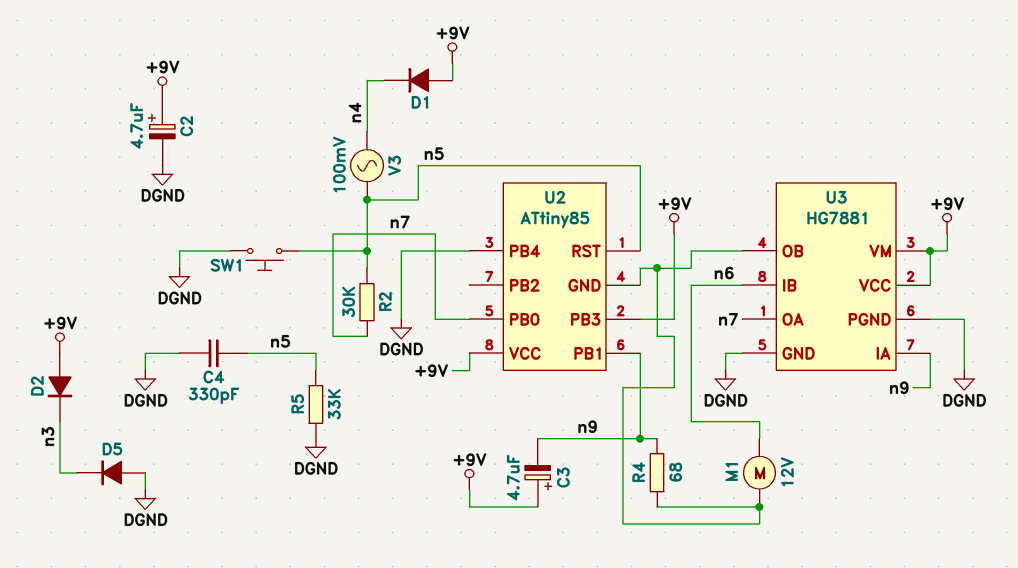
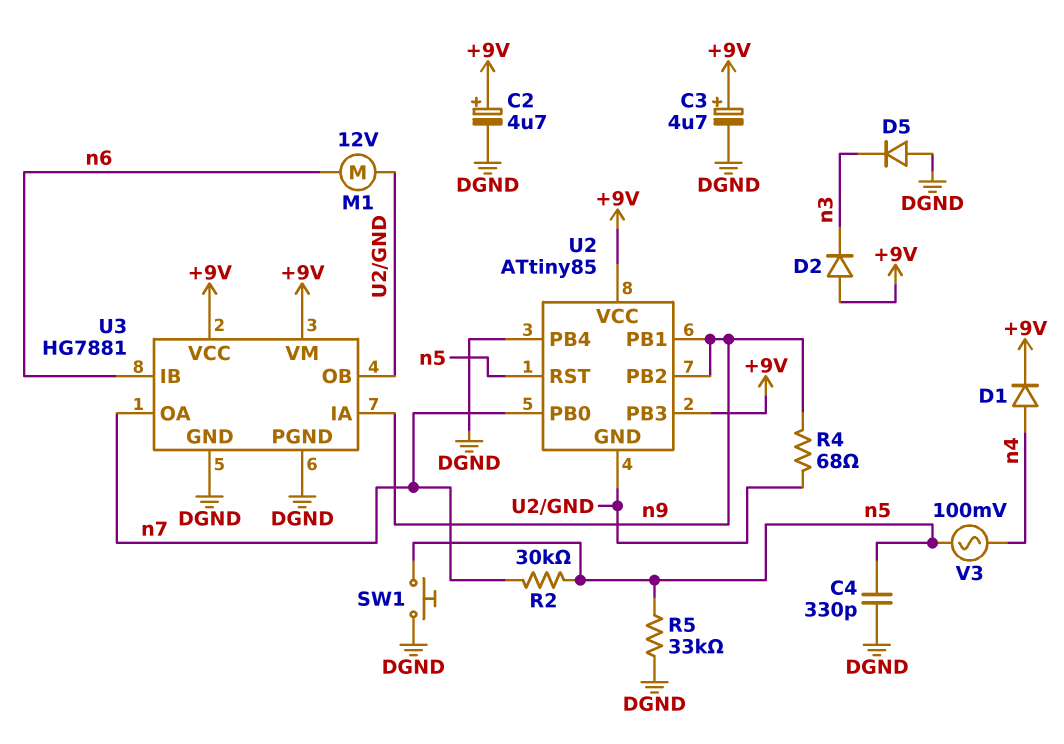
C3: 4.7uF (plus +9V, minus n9) -> 4.7uF (plus +9V, minus DGND)
D1: diode (A +9V, K n4) -> diode (A n4, K +9V)
U2 pin PB2: none -> n9

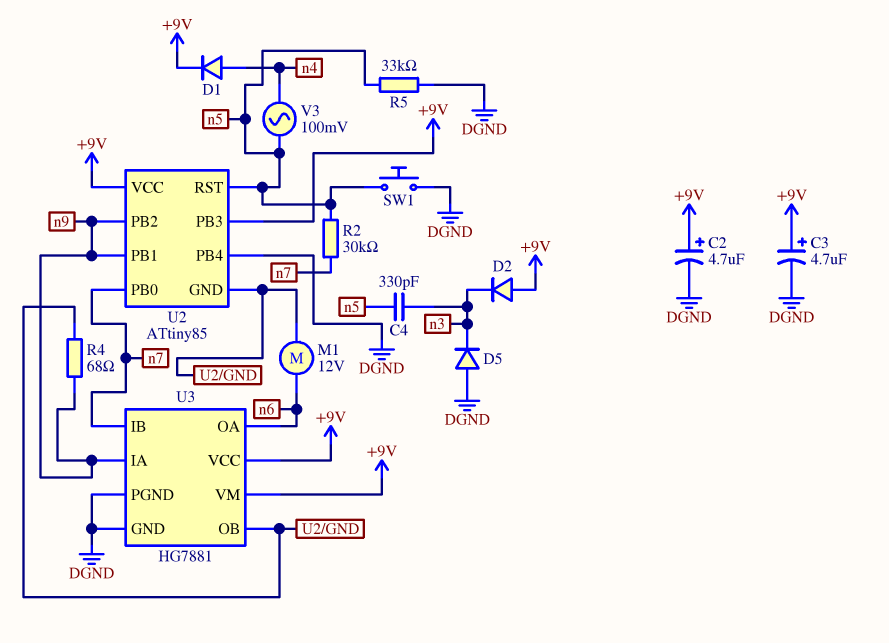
C4: 330pF (DGND, n5) -> 330pF (n3, n5)
U3 pin IB: n6 -> n7
U3 pin OA: n7 -> n6

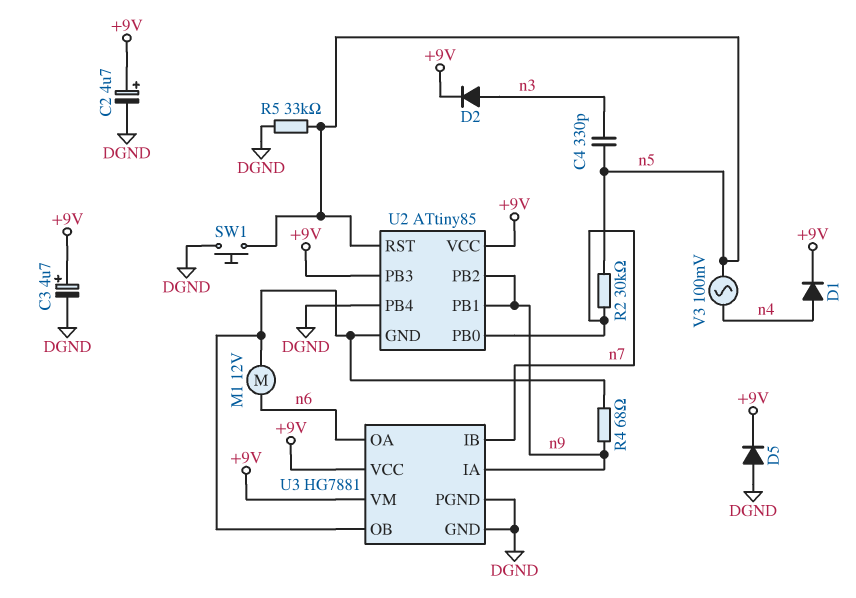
D2: diode (A +9V, K n3) -> diode (A n3, K +9V)
D5: diode (A DGND, K n3) -> diode (A DGND, K +9V)

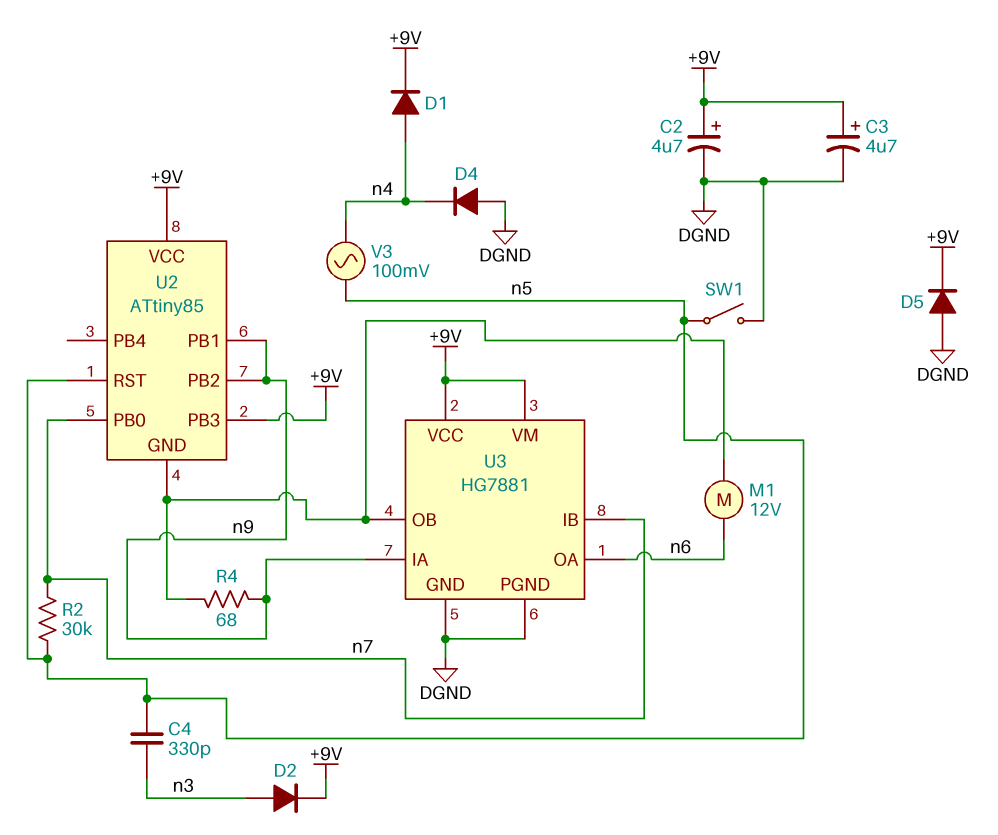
D4: none -> diode (A DGND, K n4)
R5: 33k (DGND, n5) -> none
SW1: button (DGND, n5) -> switch (DGND, n5)
U2 pin PB4: DGND -> none

